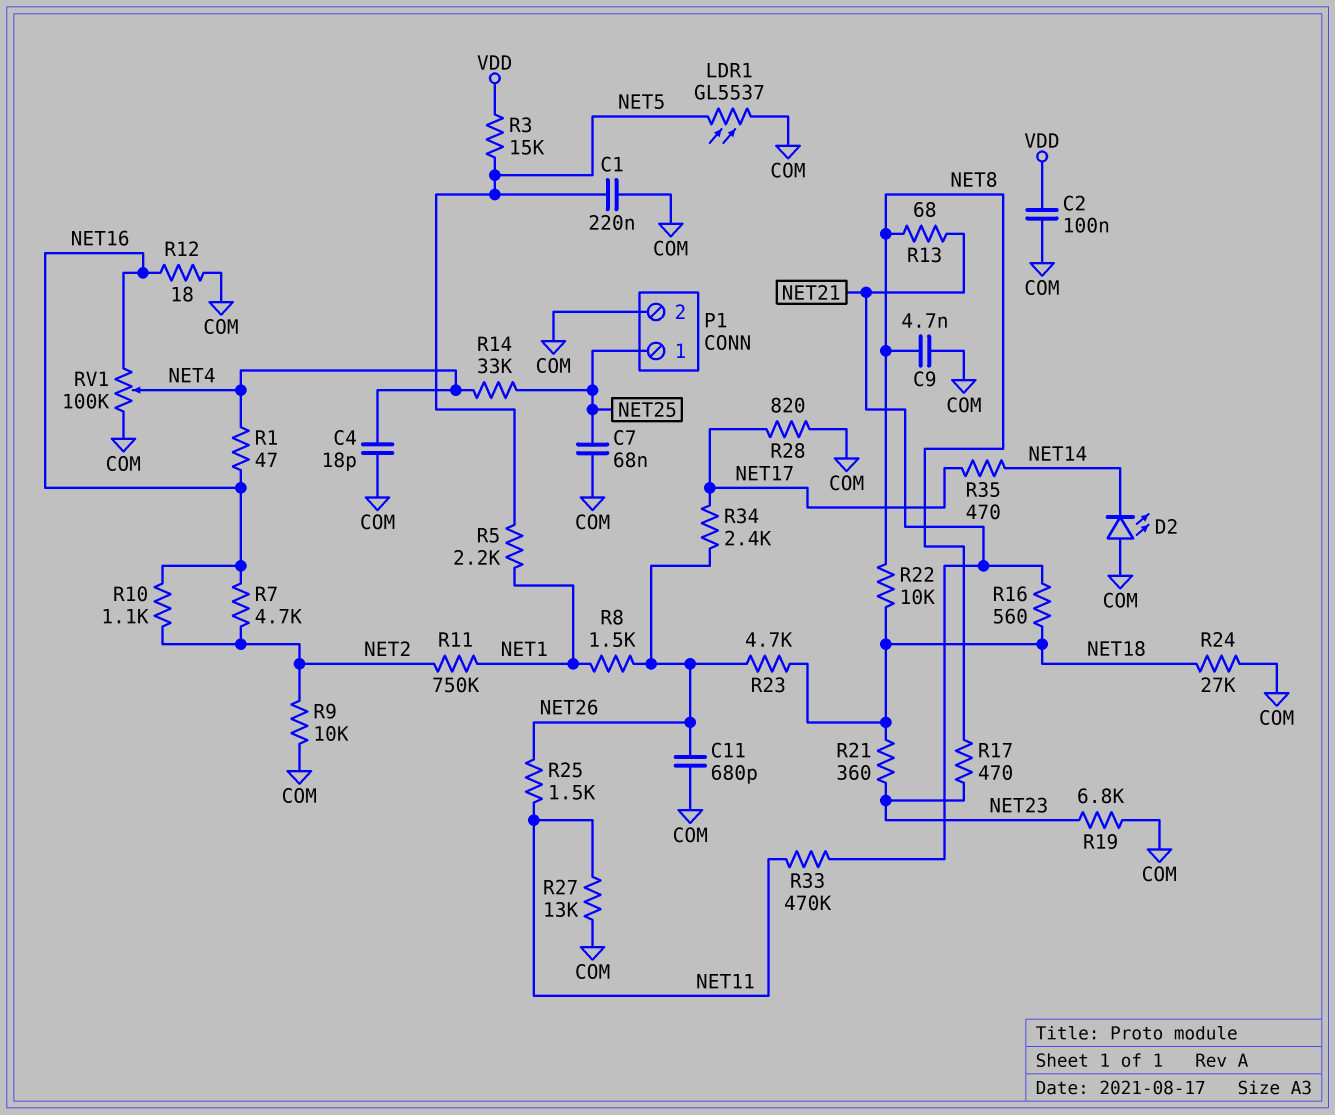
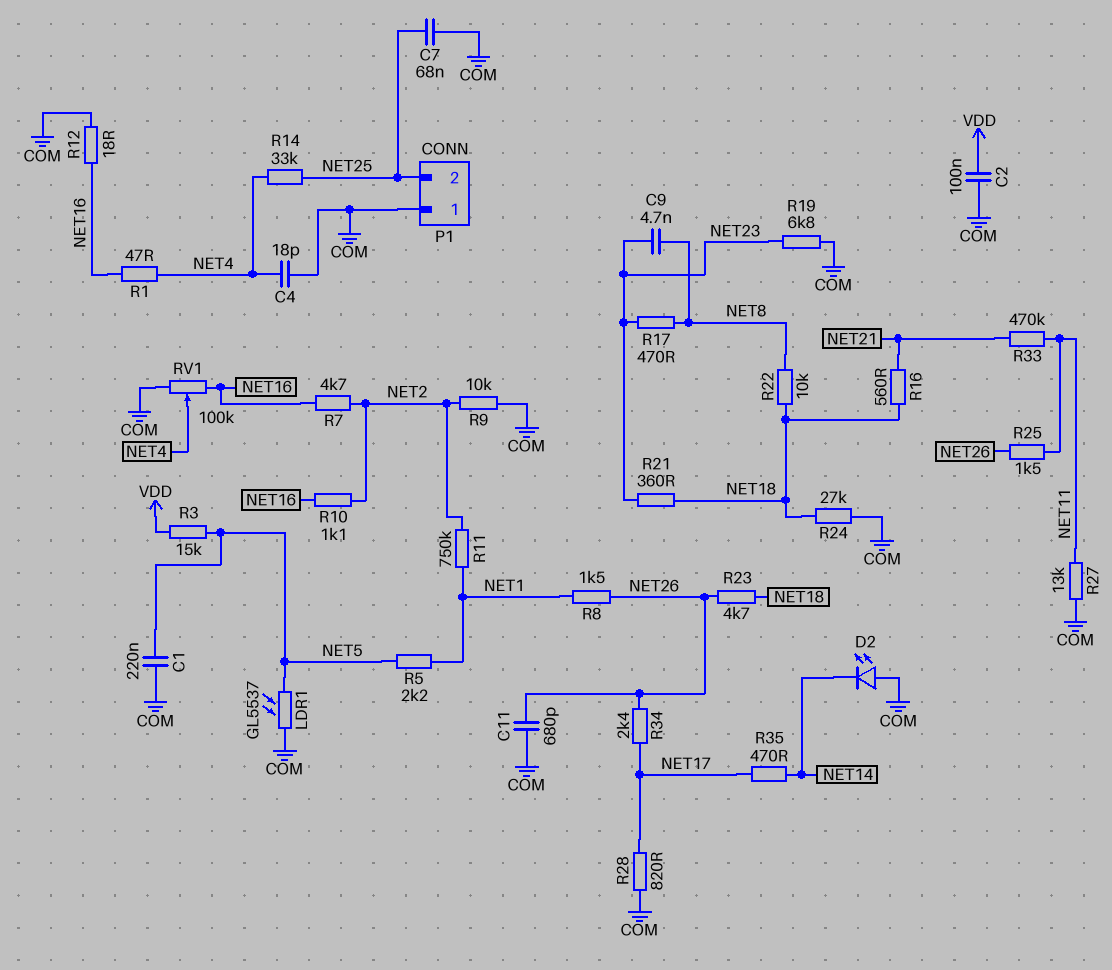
C9: 4.7nF (COM, NET8) -> 4.7nF (NET8, NET23)
P1 pin 1: NET25 -> COM
P1 pin 2: COM -> NET25
R13: 68 (NET8, NET21) -> none

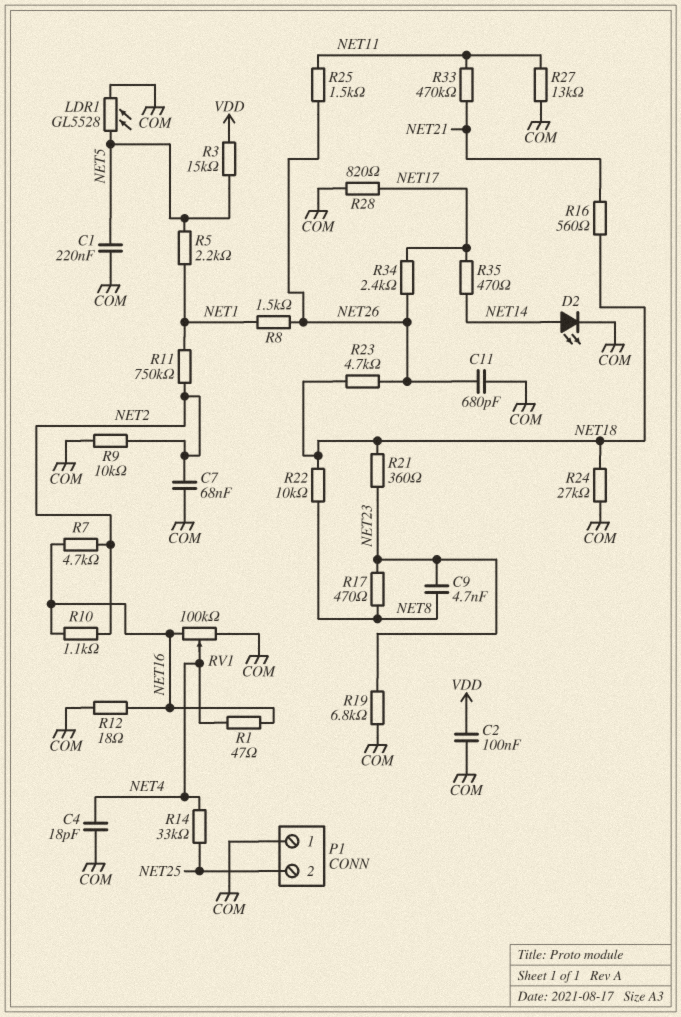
C7: 68nF (COM, NET25) -> 68nF (COM, NET2)
D2: LED (A COM, K NET14) -> LED (A NET14, K COM)
LDR1: GL5537 (COM, NET5) -> GL5528 (COM, NET5)

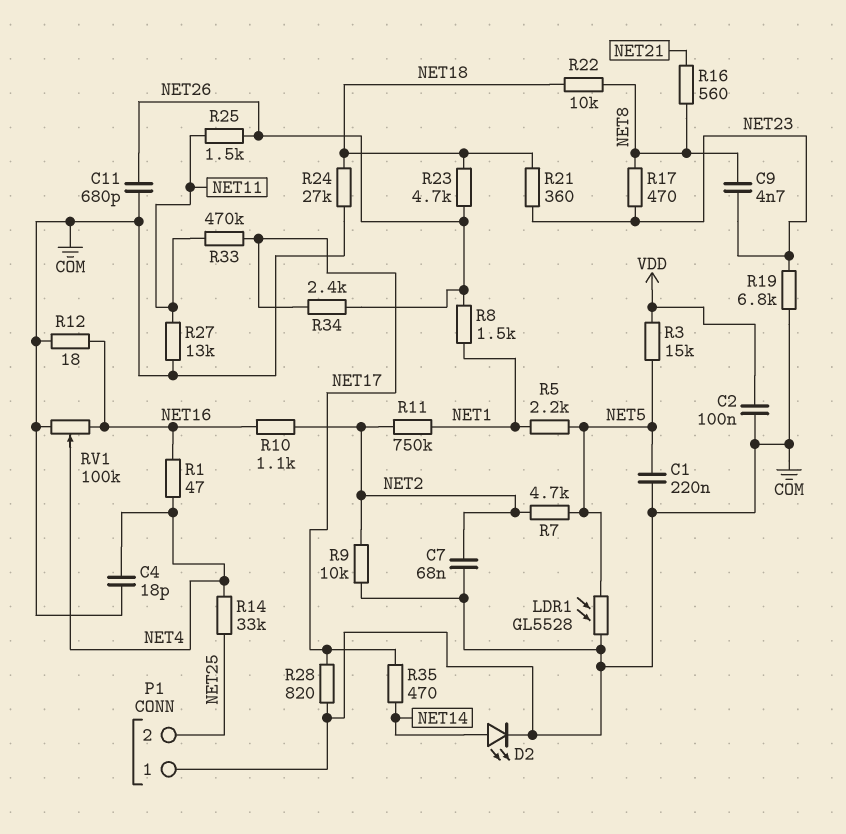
R7: 4.7k (NET2, NET16) -> 4.7k (NET2, NET5)
R16: 560 (NET18, NET21) -> 560 (NET8, NET21)
R33: 470k (NET11, NET21) -> 470k (NET11, NET17)

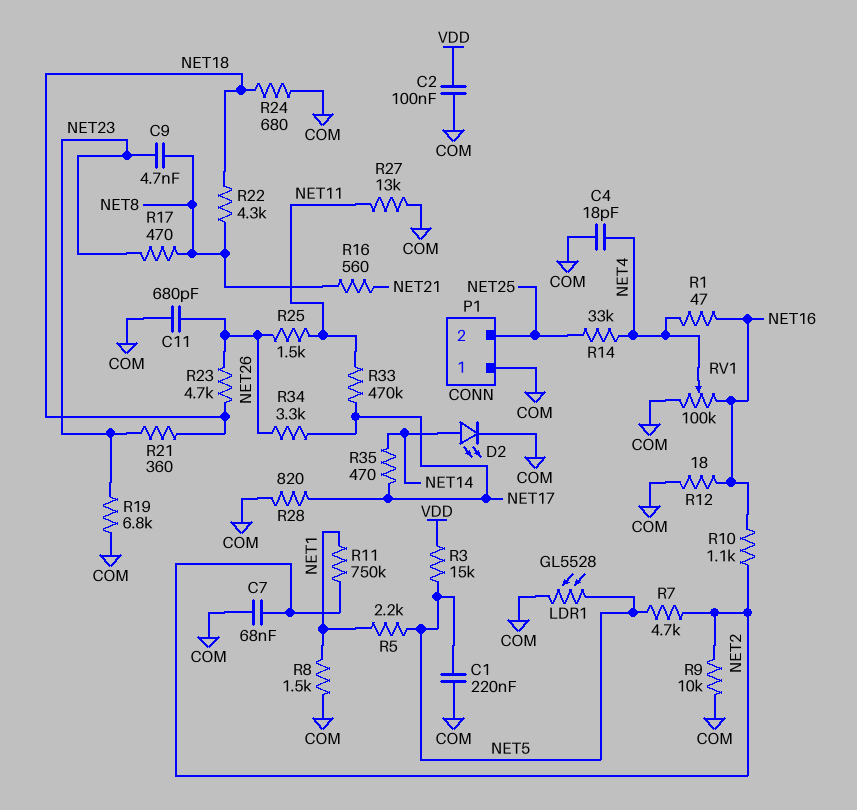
R8: 1.5k (NET1, NET26) -> 1.5k (COM, NET1)
R22: 10k (NET8, NET18) -> 4.3k (NET8, NET18)
R24: 27k (COM, NET18) -> 680 (COM, NET18)
R34: 2.4k (NET17, NET26) -> 3.3k (NET17, NET26)

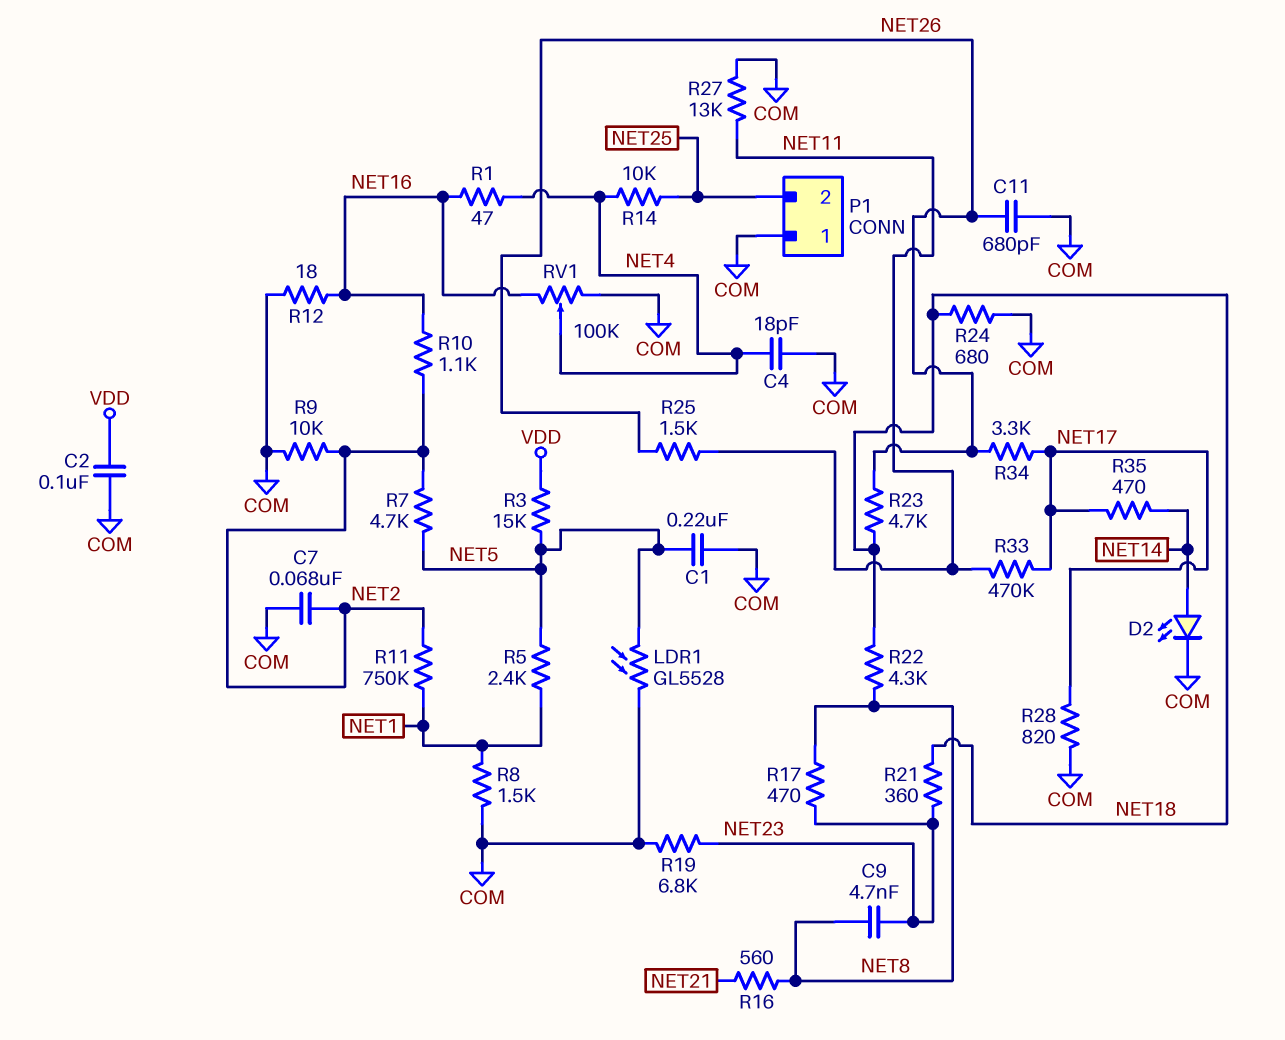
R5: 2.2k (NET1, NET5) -> 2.4k (NET1, NET5)
R14: 33k (NET4, NET25) -> 10k (NET4, NET25)

